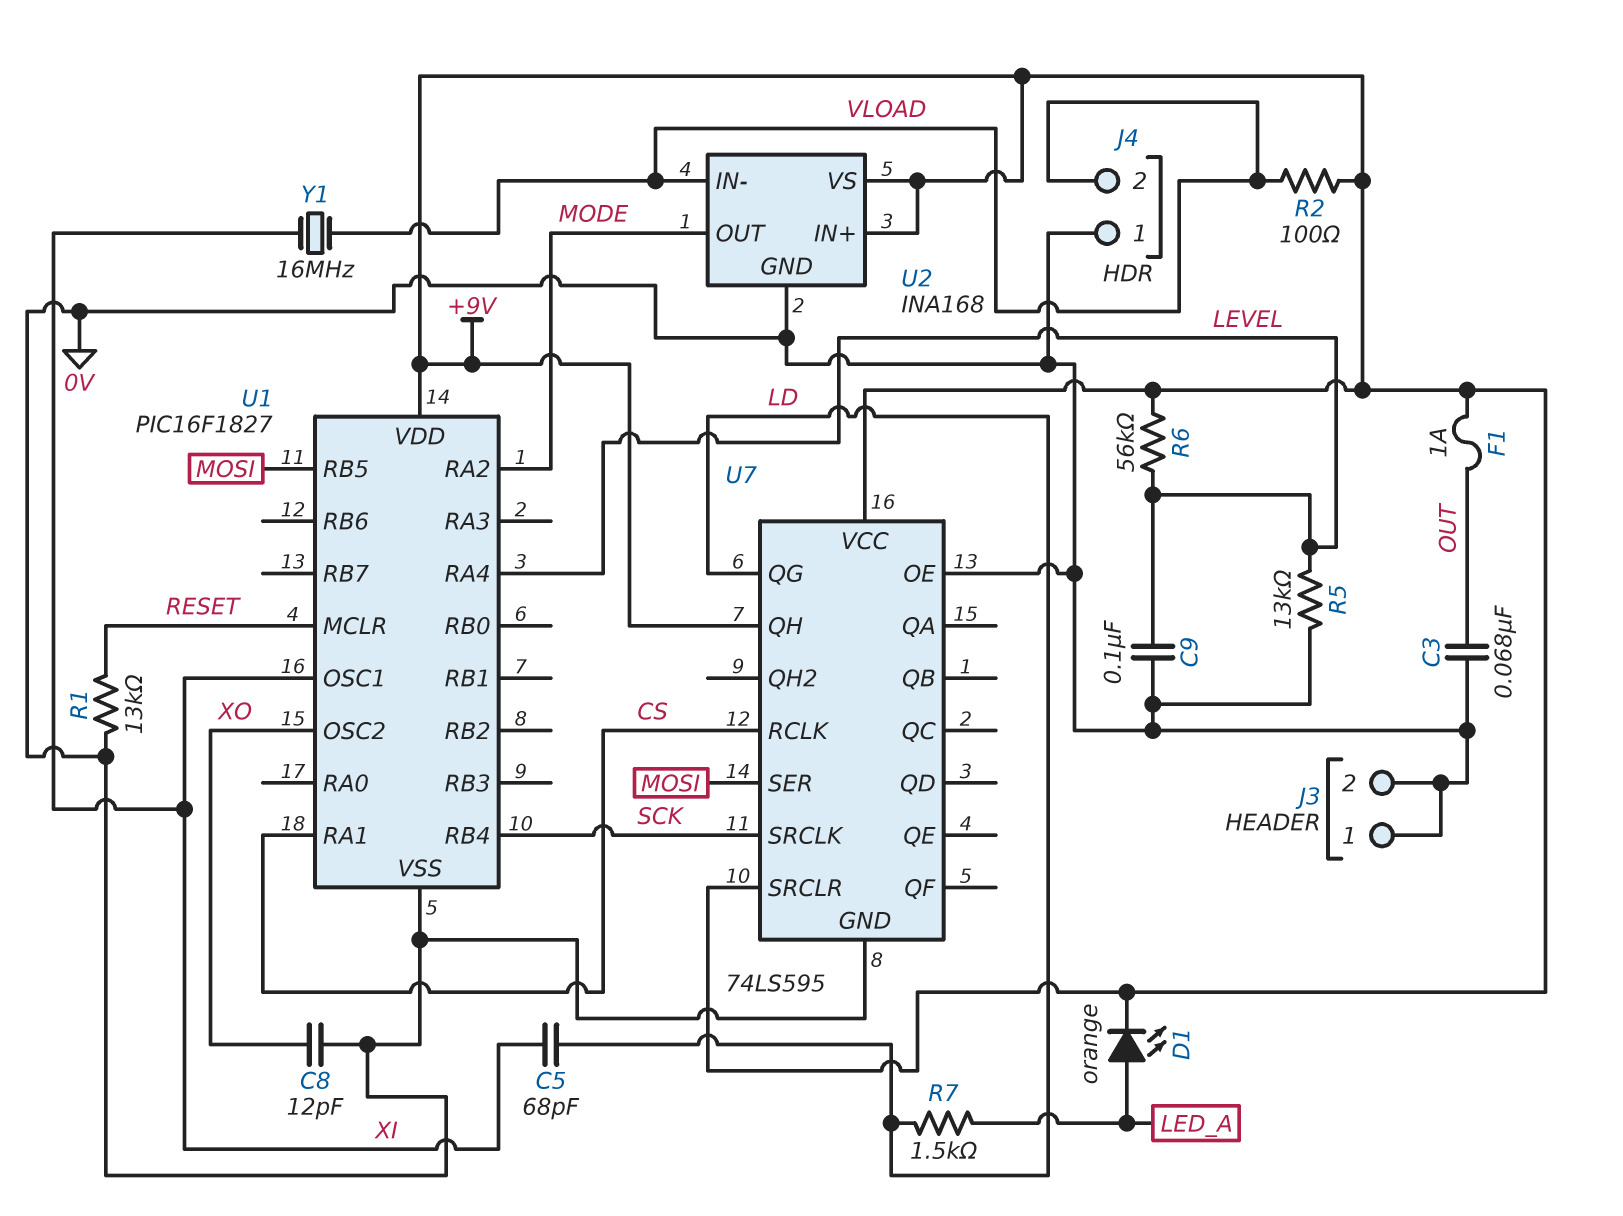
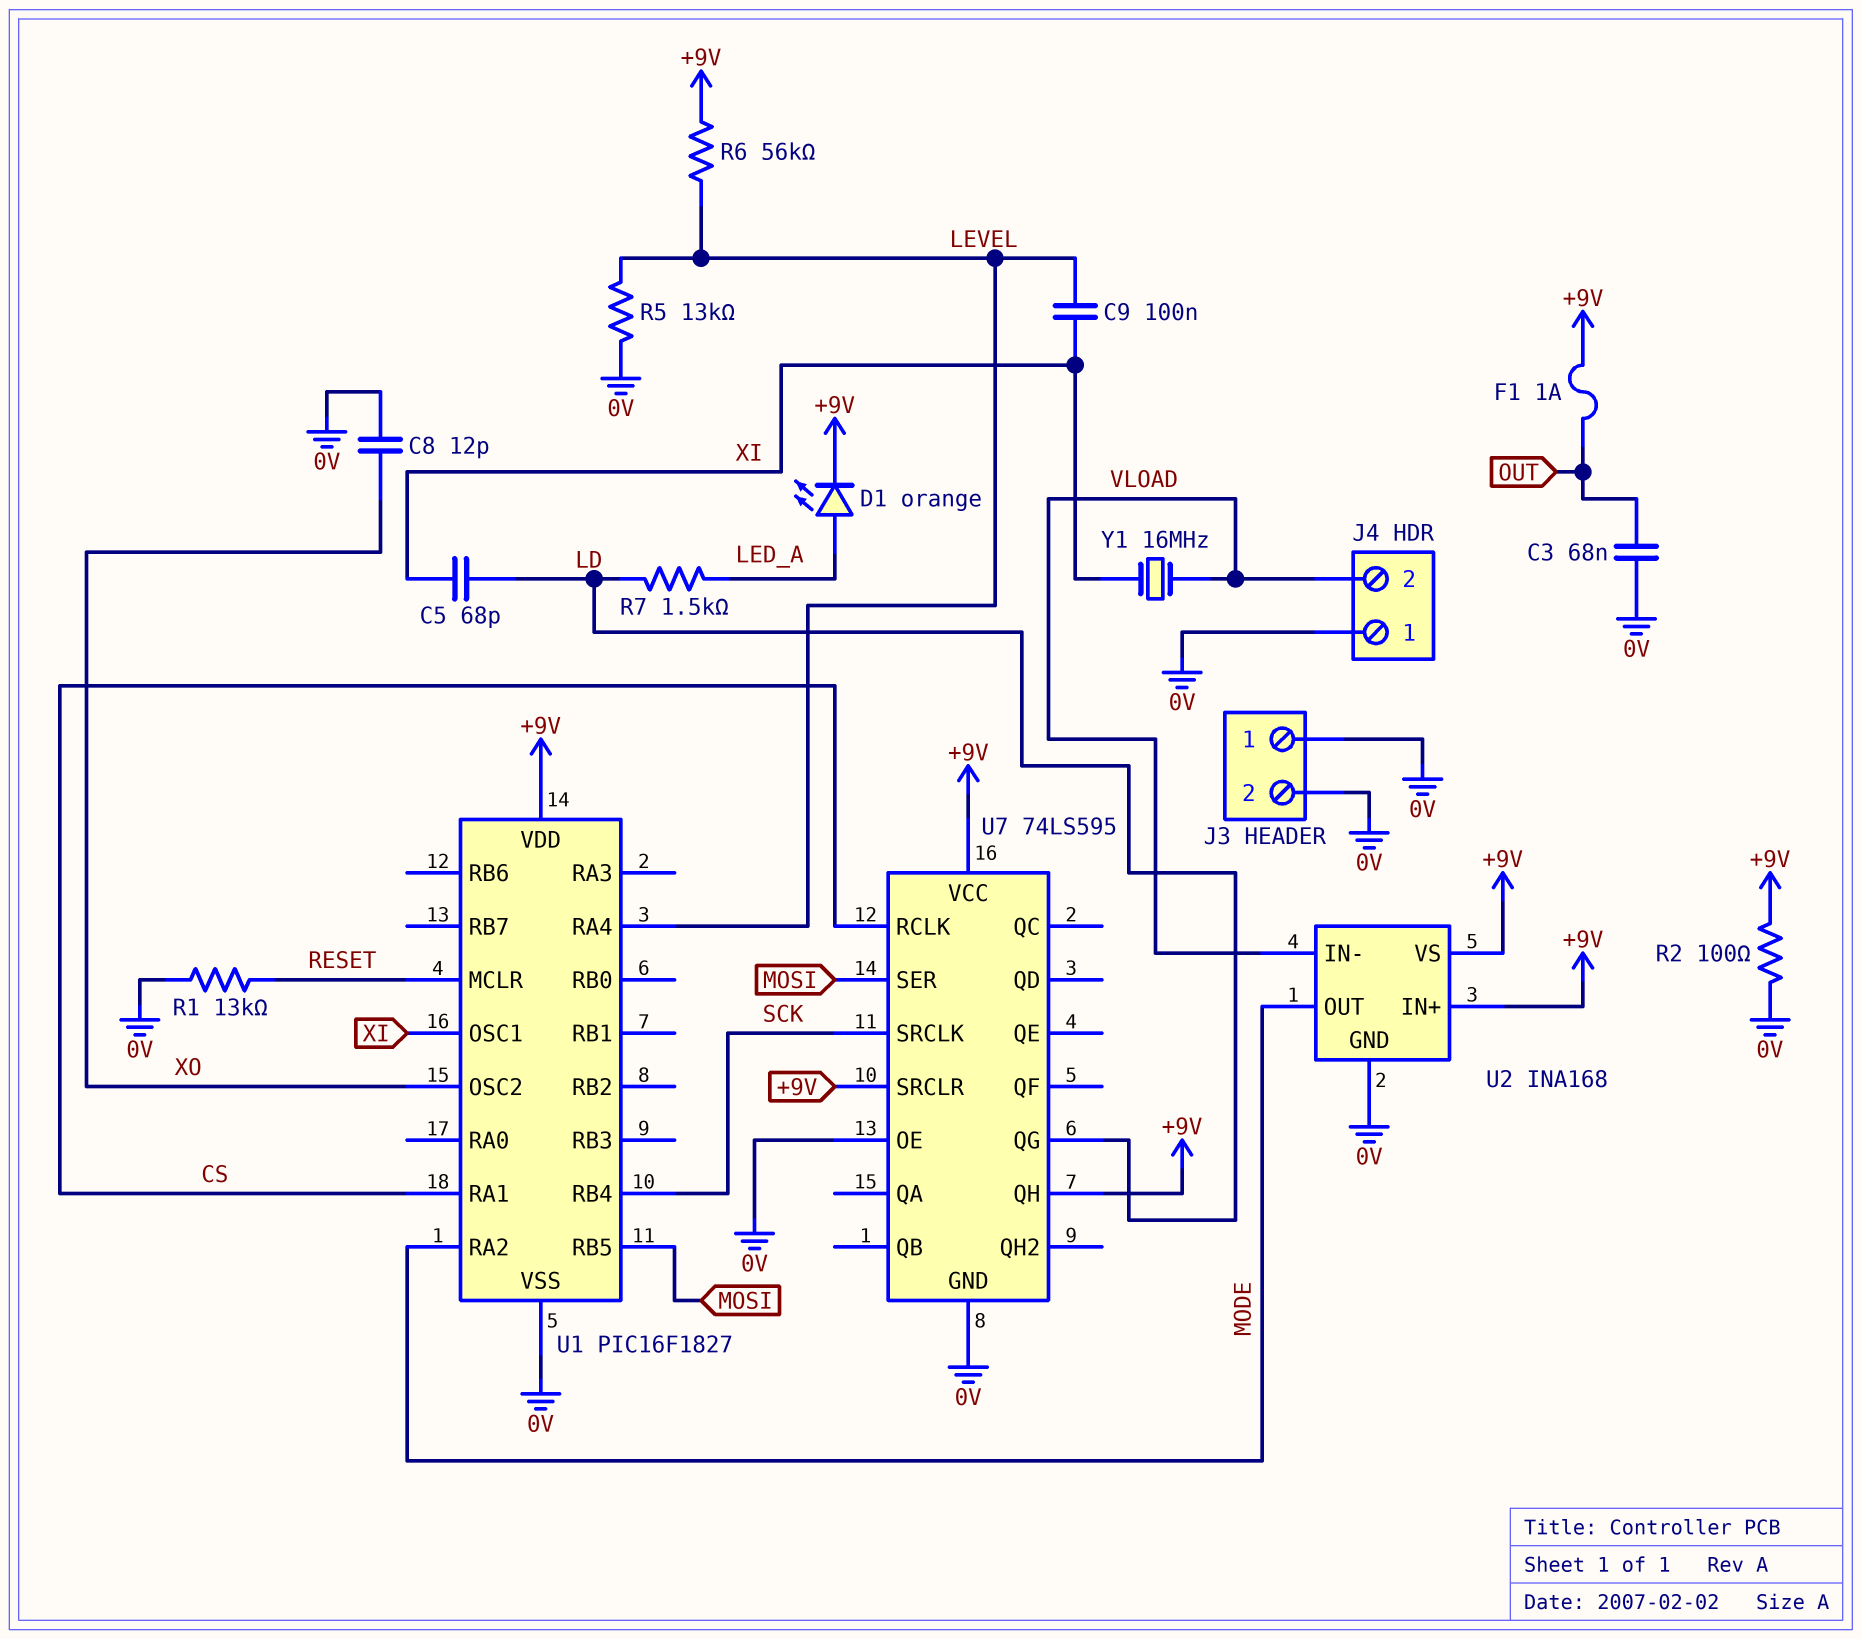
C9: 100nF (0V, LEVEL) -> 100nF (LEVEL, XI)
R2: 100 (+9V, VLOAD) -> 100 (+9V, 0V)

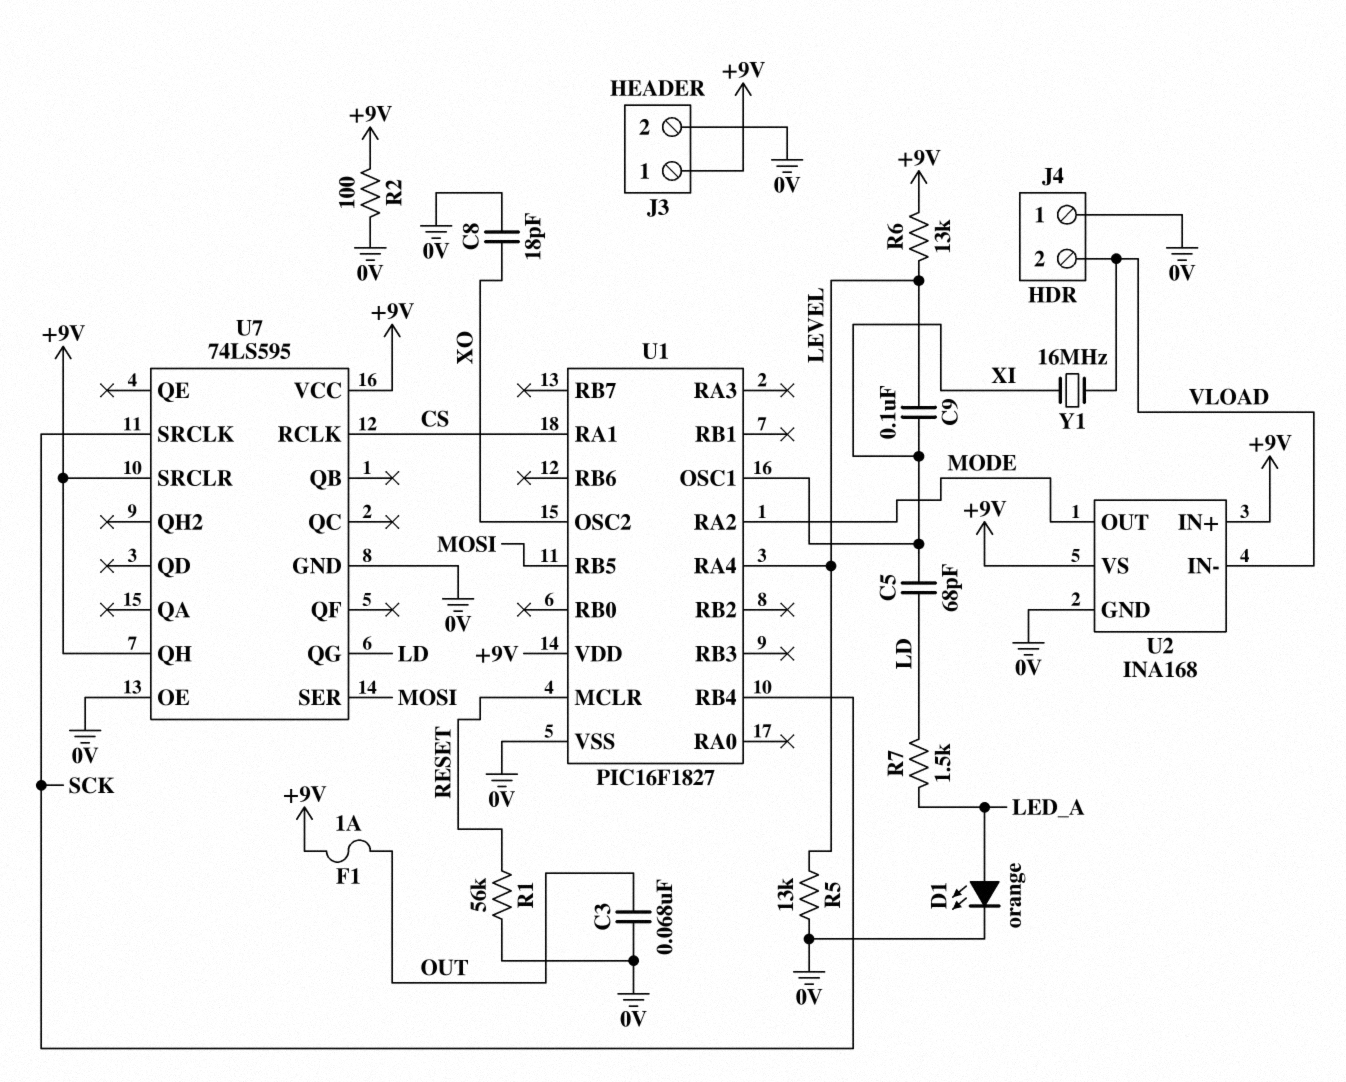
C8: 12pF (0V, XO) -> 18pF (0V, XO)
D1: LED orange (A LED_A, K +9V) -> LED orange (A LED_A, K 0V)
J3 pin 1: 0V -> +9V
R1: 13k (0V, RESET) -> 56k (0V, RESET)
R6: 56k (+9V, LEVEL) -> 13k (+9V, LEVEL)

